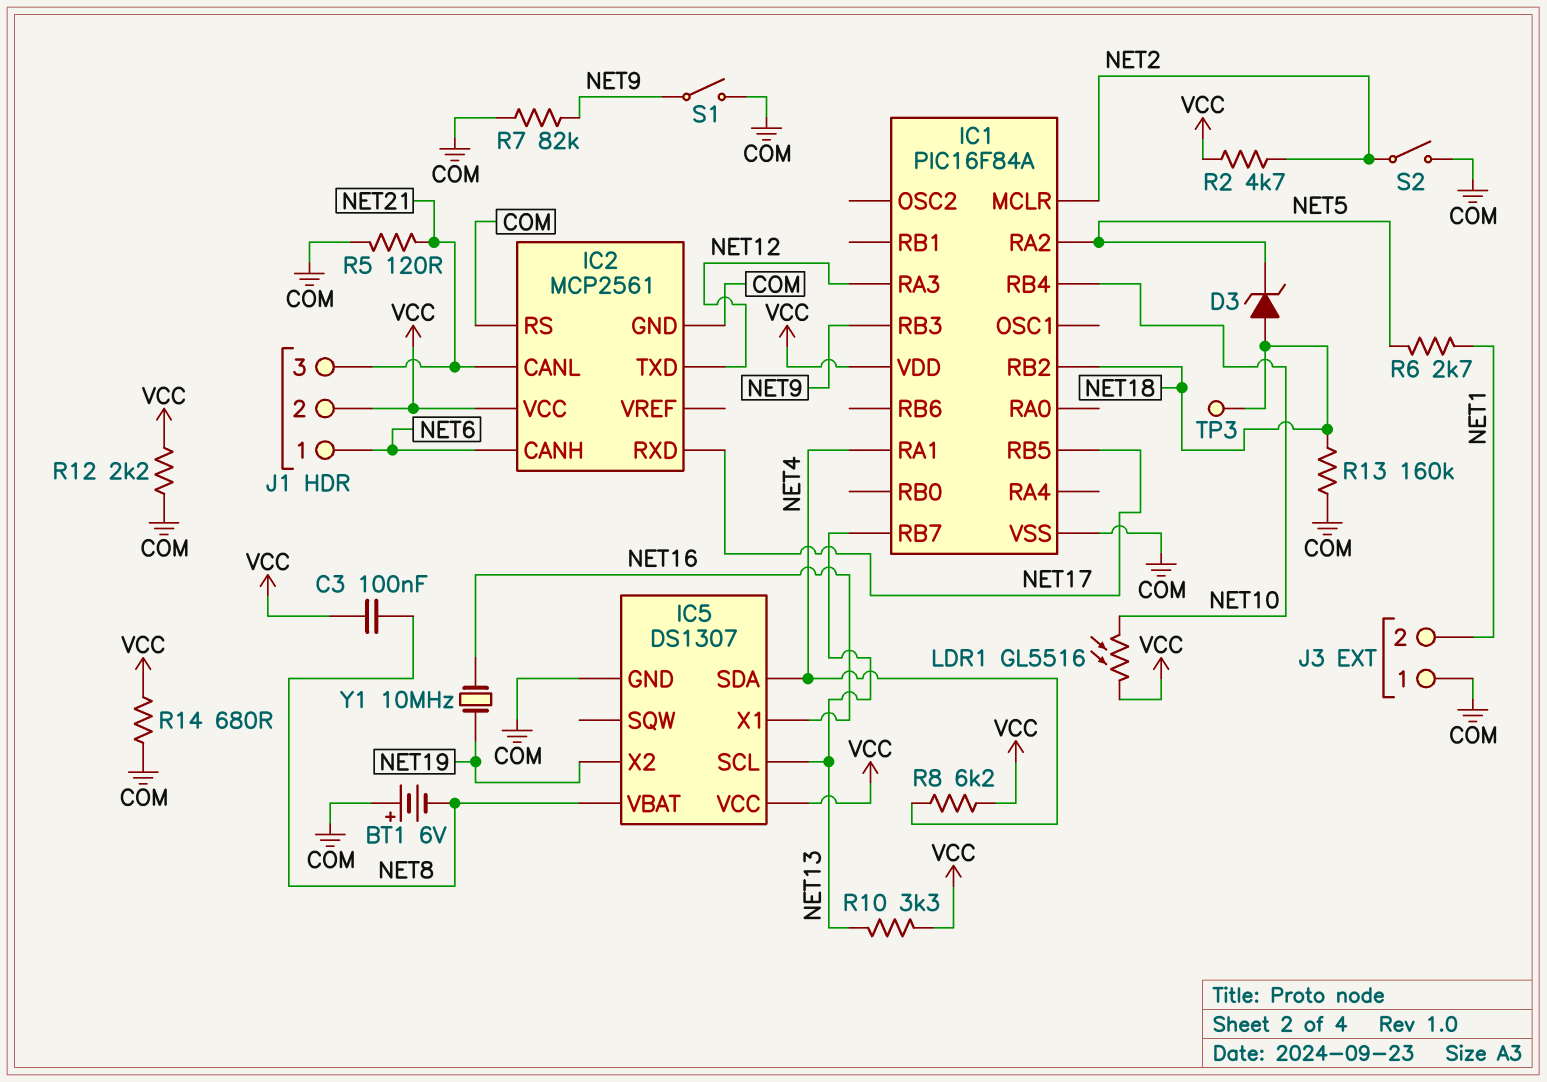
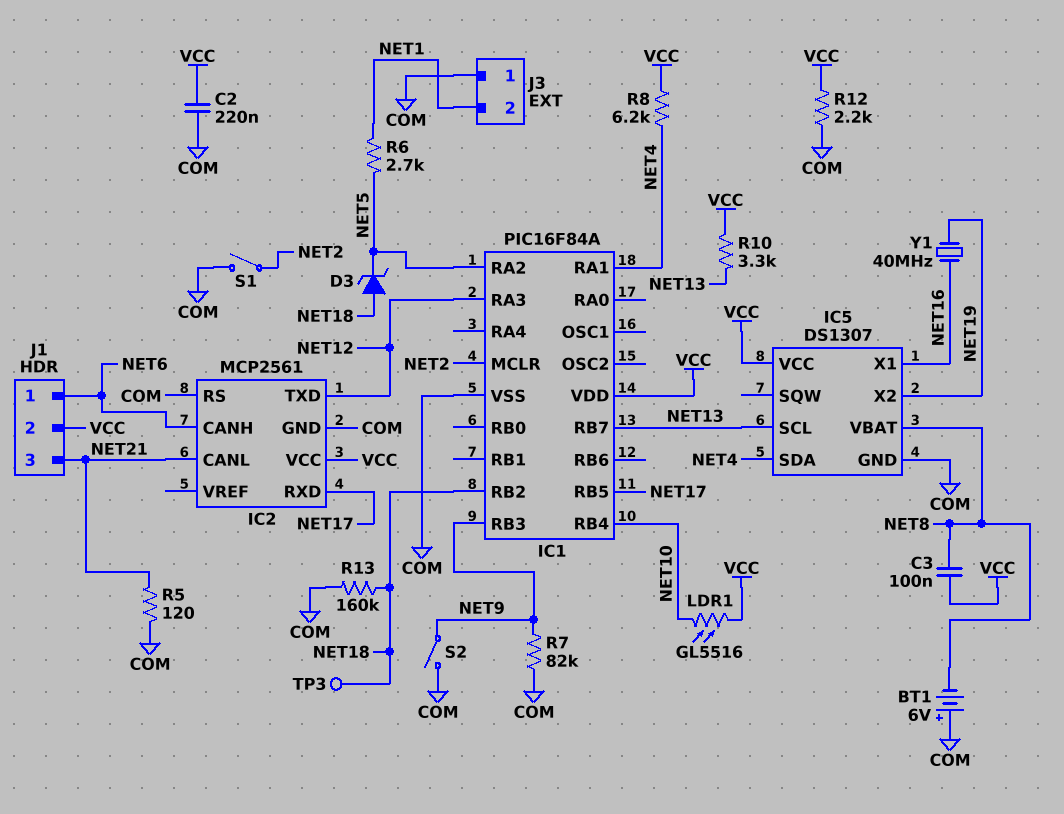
C2: none -> 220nF (COM, VCC)
R2: 4.7k (NET2, VCC) -> none
R14: 680 (COM, VCC) -> none
S1: switch (COM, NET9) -> switch (COM, NET2)
S2: switch (COM, NET2) -> switch (COM, NET9)
Y1: 10MHz (NET16, NET19) -> 40MHz (NET16, NET19)

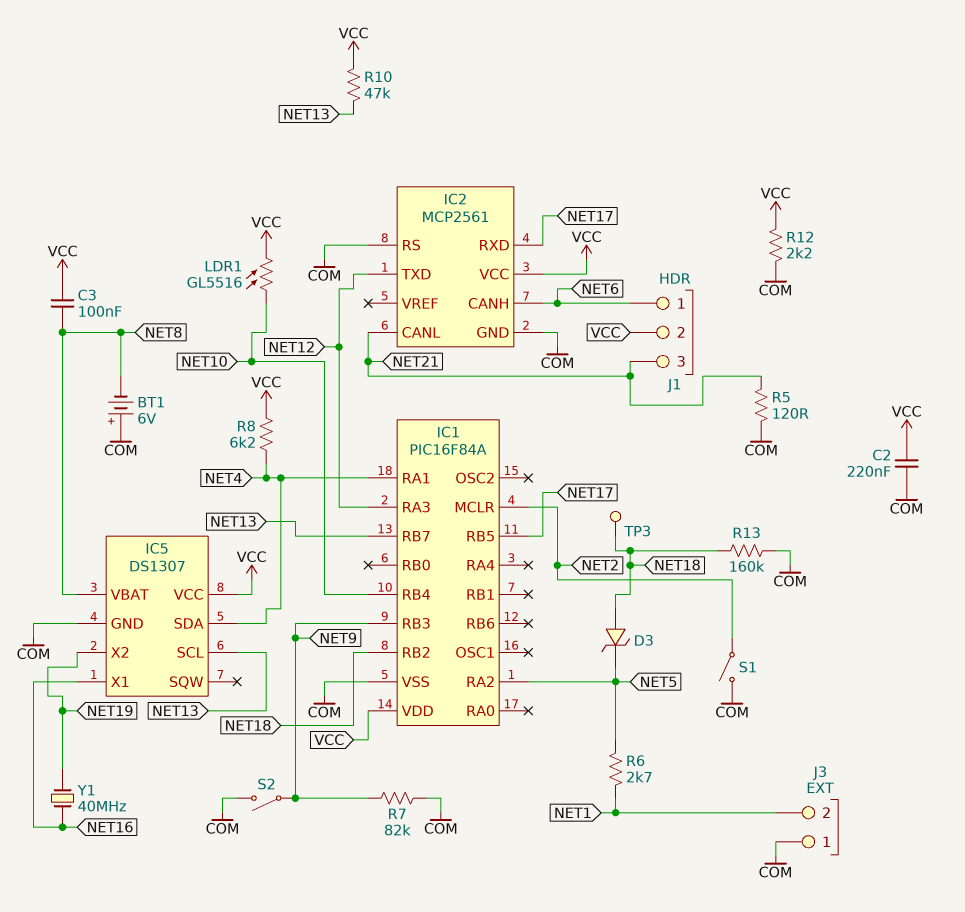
R10: 3.3k (NET13, VCC) -> 47k (NET13, VCC)

